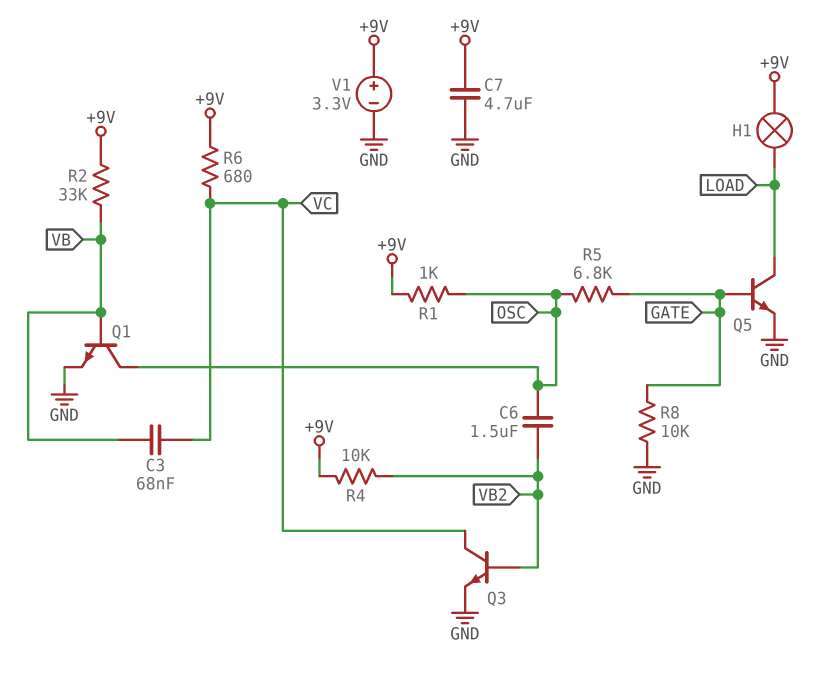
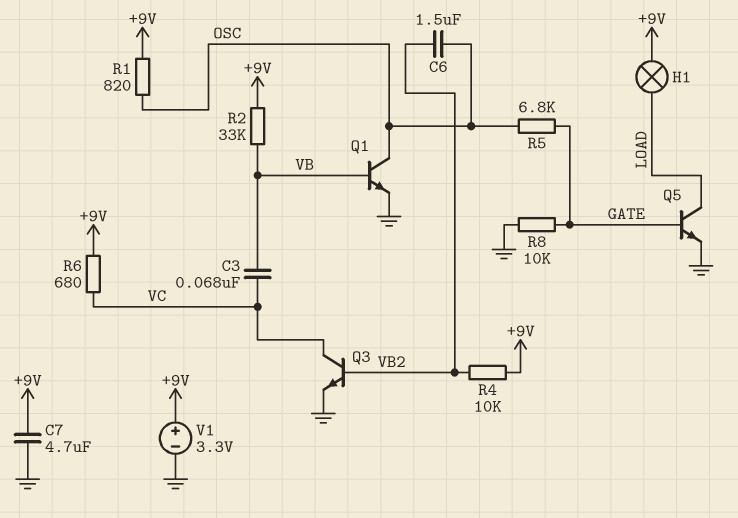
R1: 1k (+9V, OSC) -> 820 (+9V, OSC)

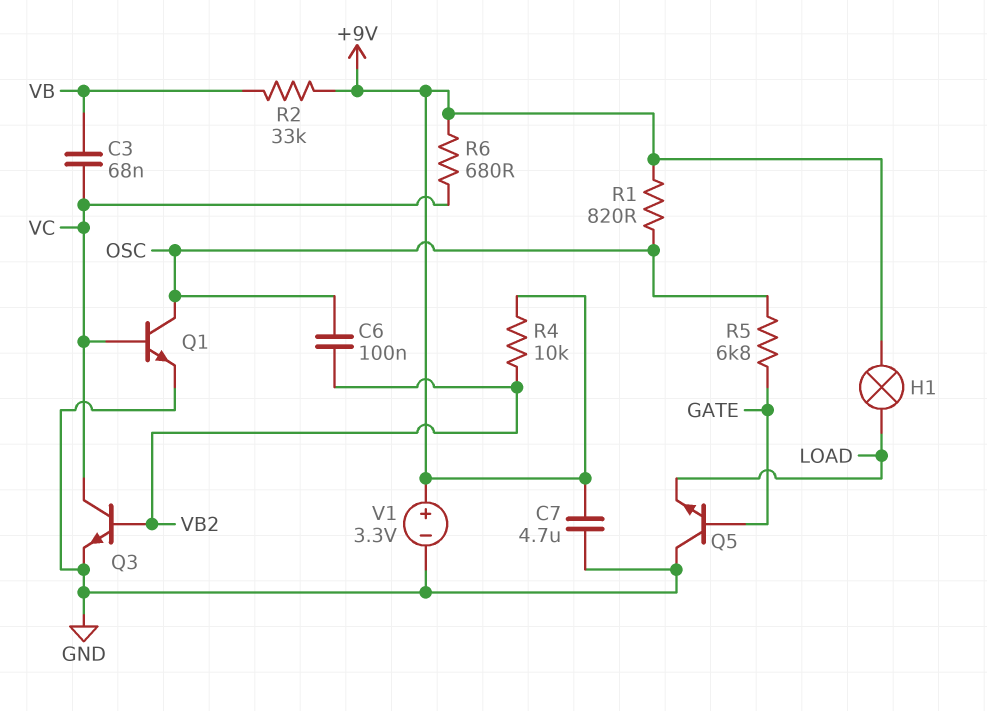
C6: 1.5uF (OSC, VB2) -> 100nF (OSC, VB2)
Q1: NPN (B VB, C OSC, E GND) -> NPN (B VC, C OSC, E GND)
Q5: NPN (B GATE, C LOAD, E GND) -> NPN (B GATE, C GND, E LOAD)
R8: 10k (GATE, GND) -> none

